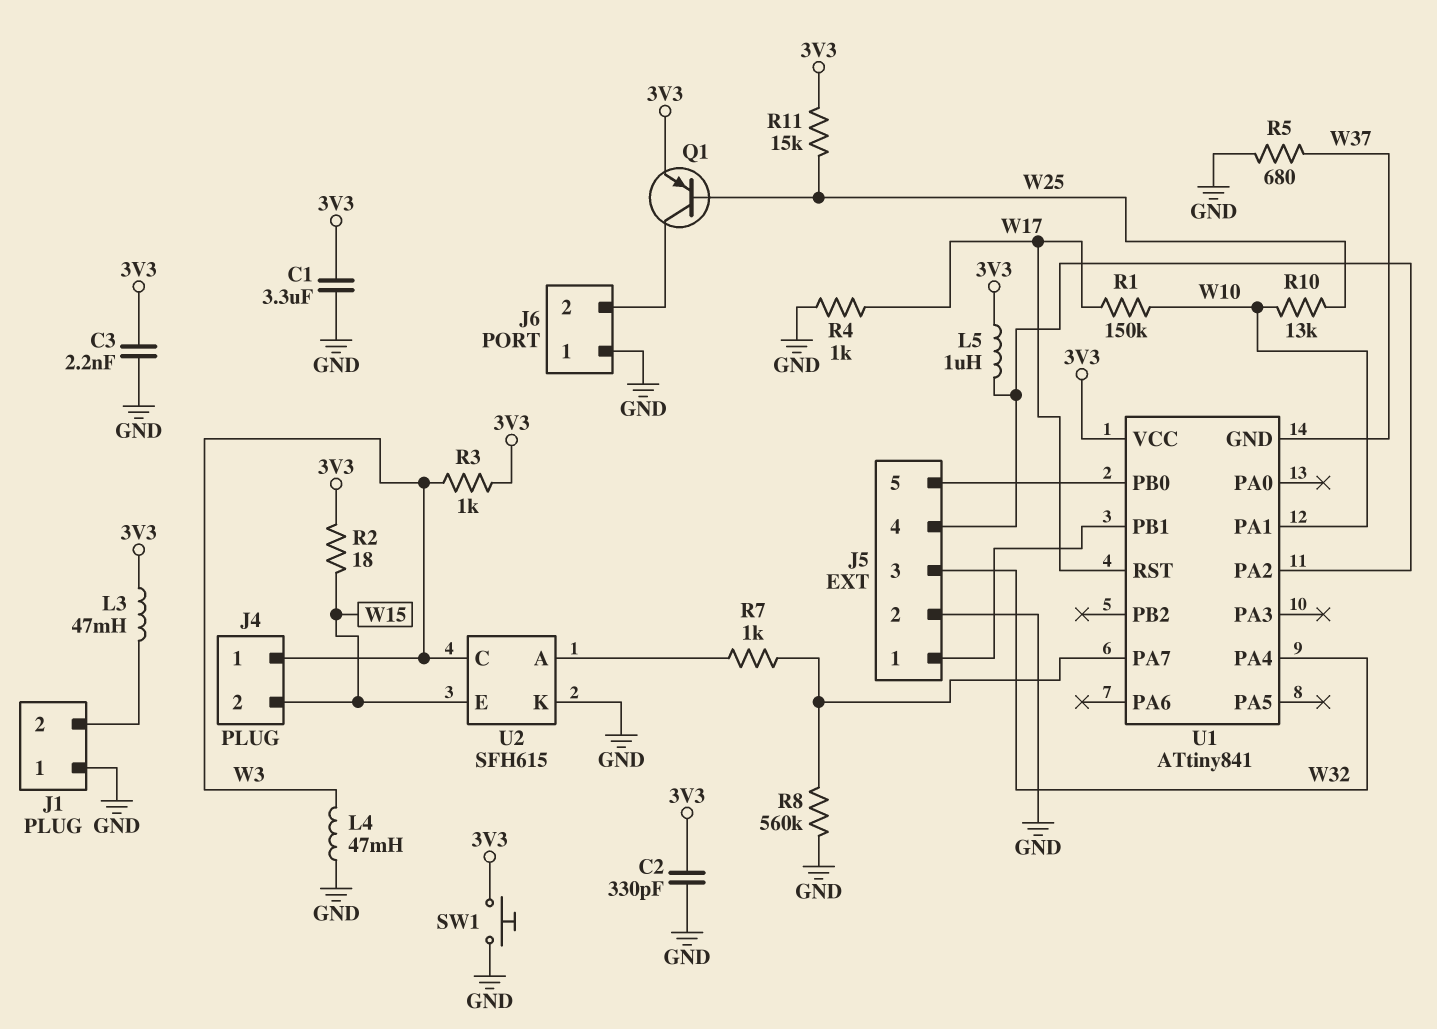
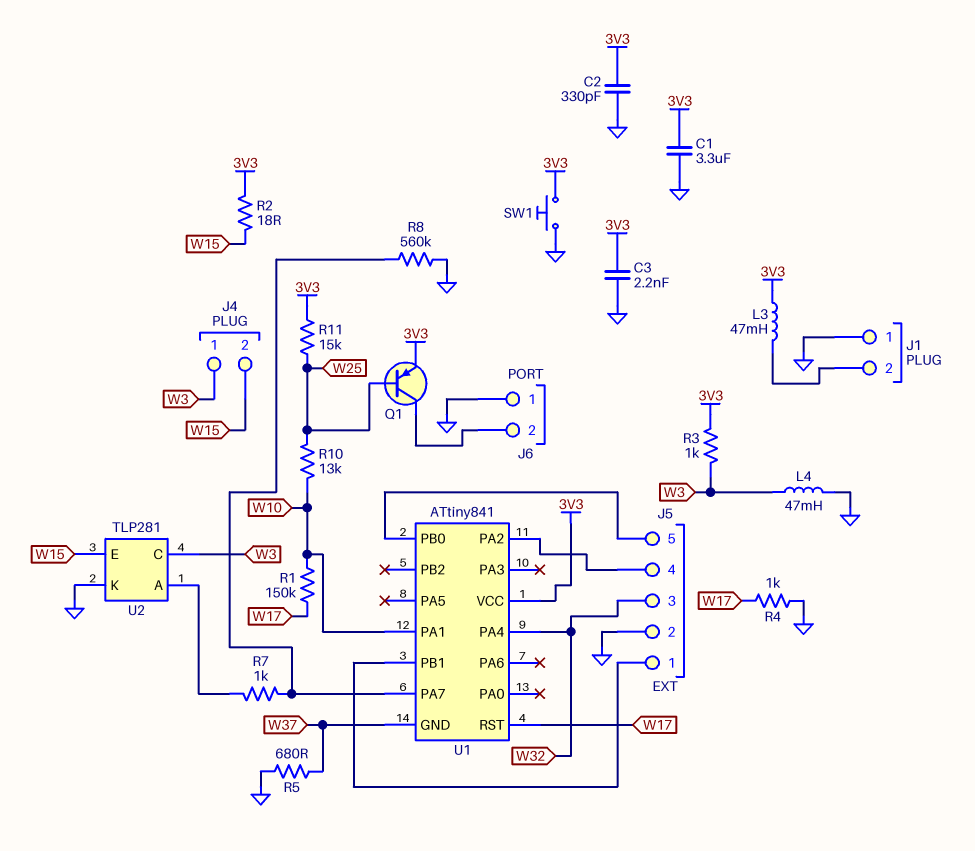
L5: 1uH (3V3, J5/4) -> none
U2: SFH615 -> TLP281

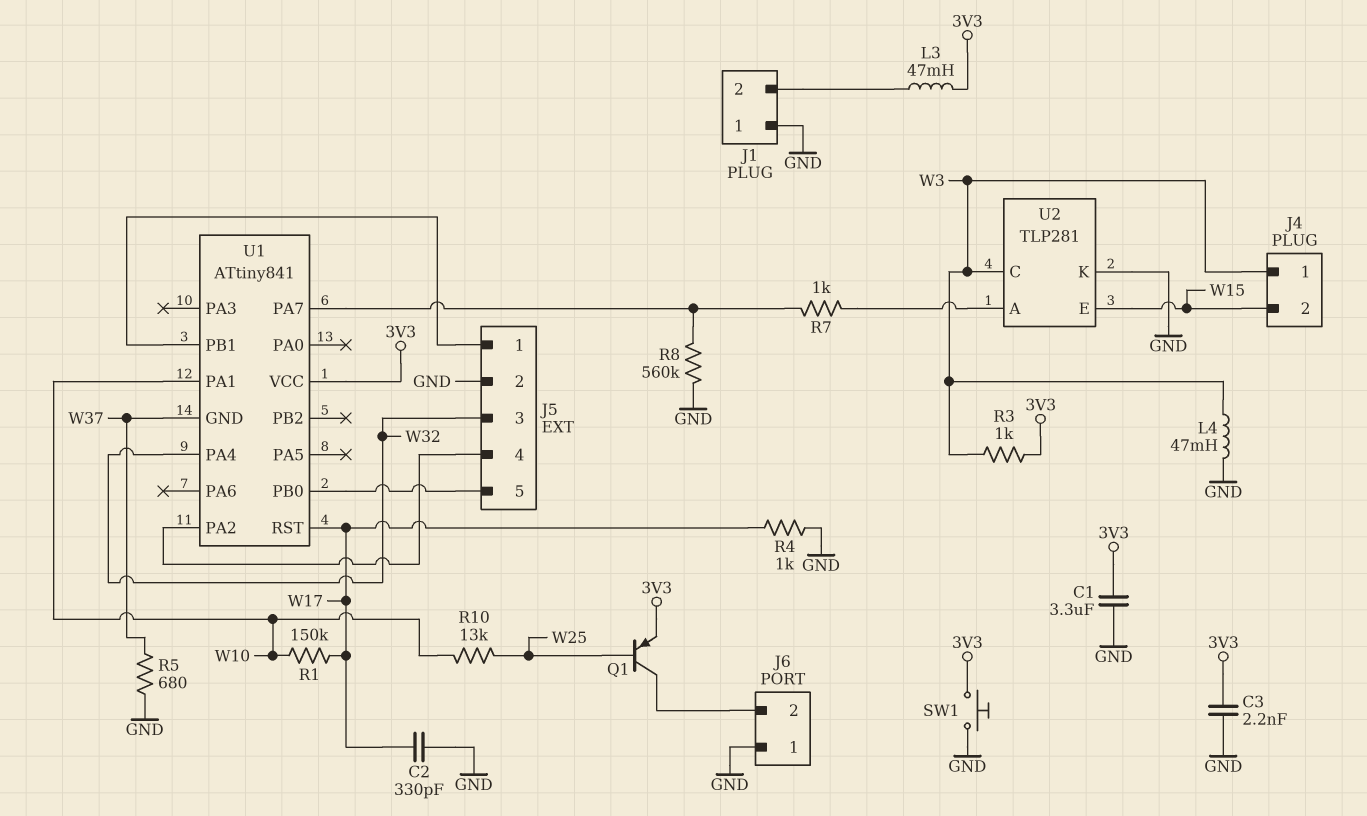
C2: 330pF (3V3, GND) -> 330pF (GND, W17)
R2: 18 (3V3, W15) -> none
R11: 15k (3V3, W25) -> none

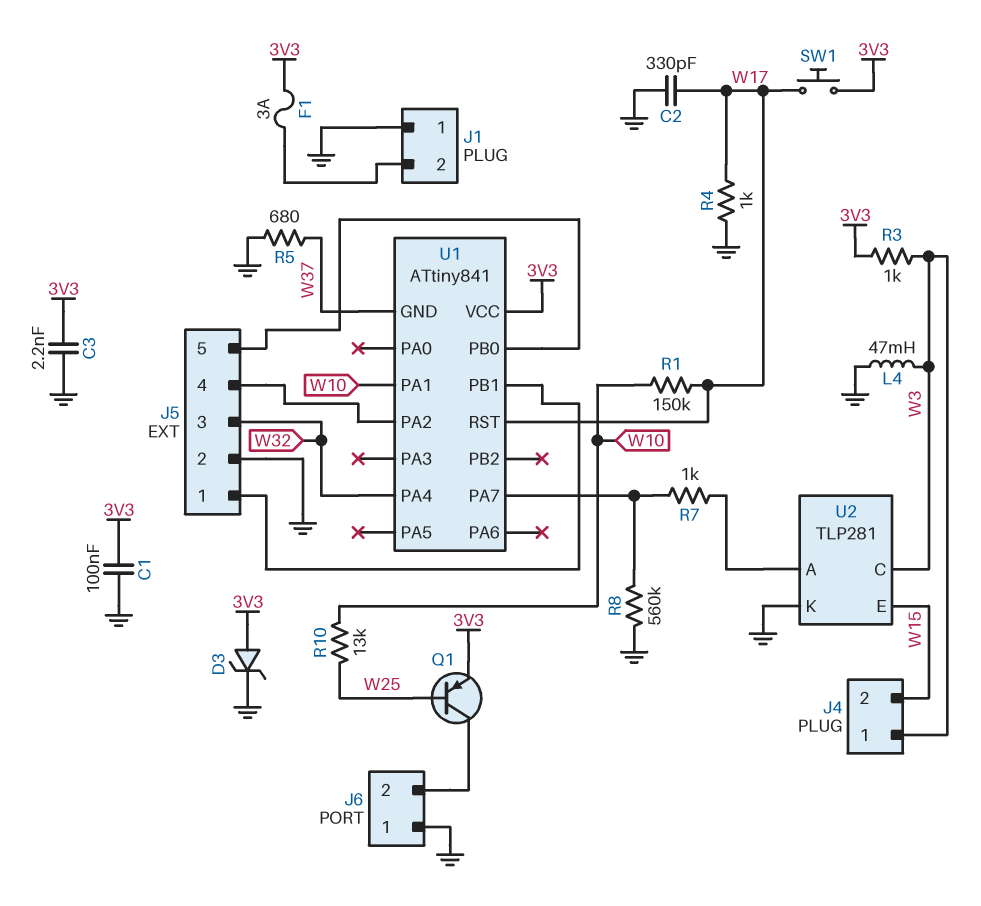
C1: 3.3uF (3V3, GND) -> 100nF (3V3, GND)
D3: none -> zener (A 3V3, K GND)
F1: none -> 3A (3V3, J1/2)
L3: 47mH (3V3, J1/2) -> none
SW1: button (3V3, GND) -> button (3V3, W17)

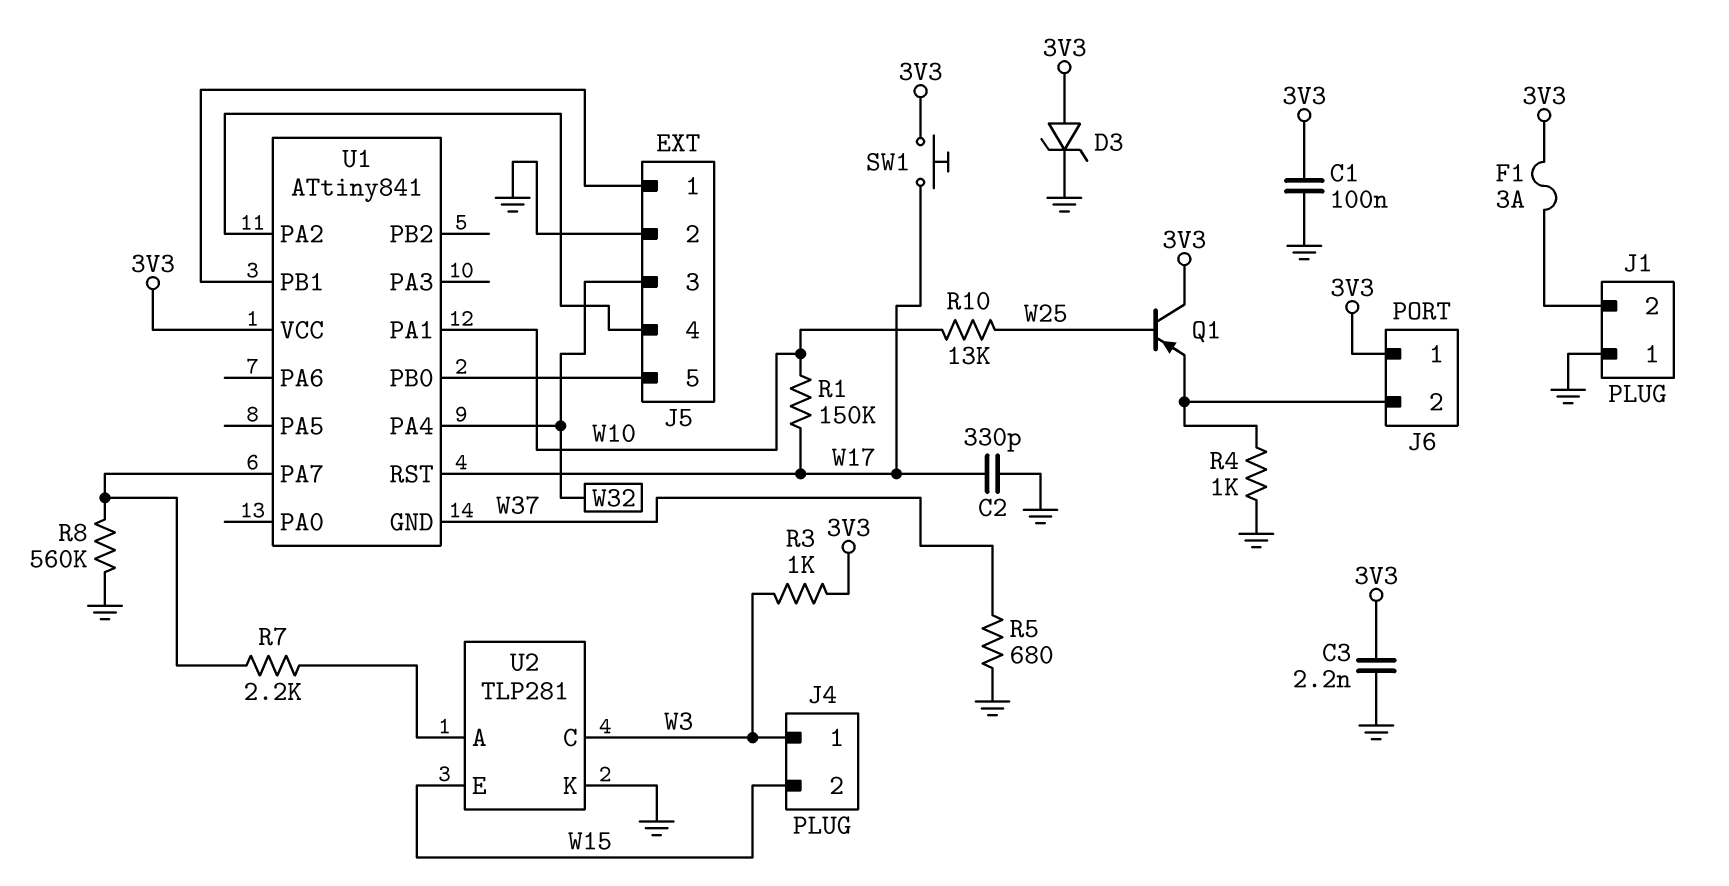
J6 pin 1: GND -> 3V3
L4: 47mH (GND, W3) -> none
Q1: PNP (B W25, C J6/2, E 3V3) -> PNP (B W25, C 3V3, E J6/2)
R4: 1k (GND, W17) -> 1k (GND, J6/2)
R7: 1k (U1/PA7, U2/A) -> 2.2k (U1/PA7, U2/A)

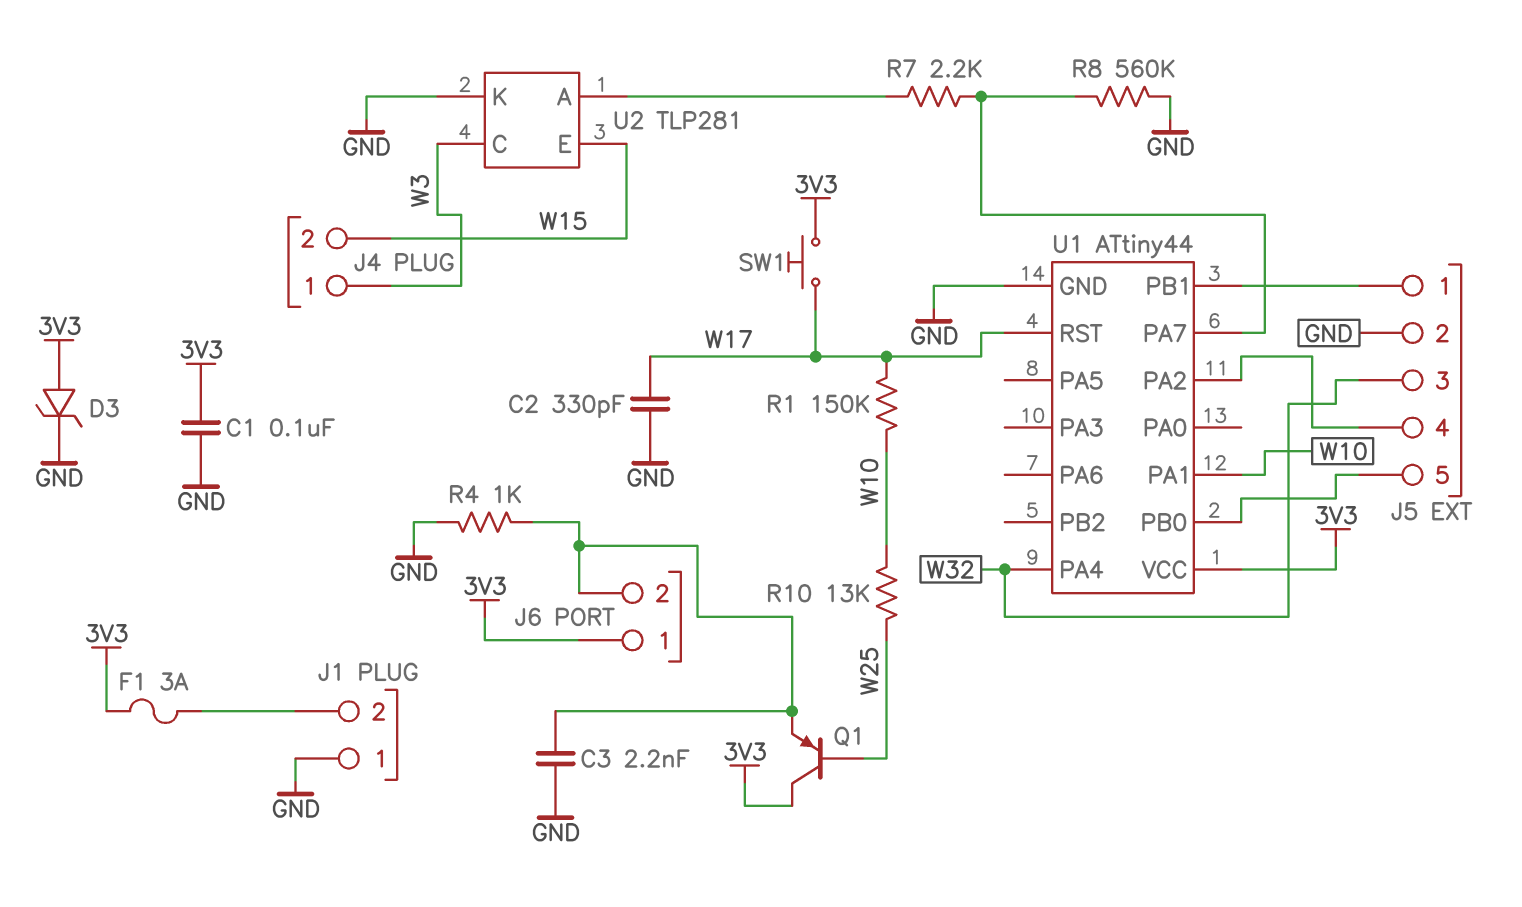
C3: 2.2nF (3V3, GND) -> 2.2nF (GND, J6/2)
R3: 1k (3V3, W3) -> none
R5: 680 (GND, W37) -> none
U1: ATtiny841 -> ATtiny44
U1 pin GND: W37 -> GND

